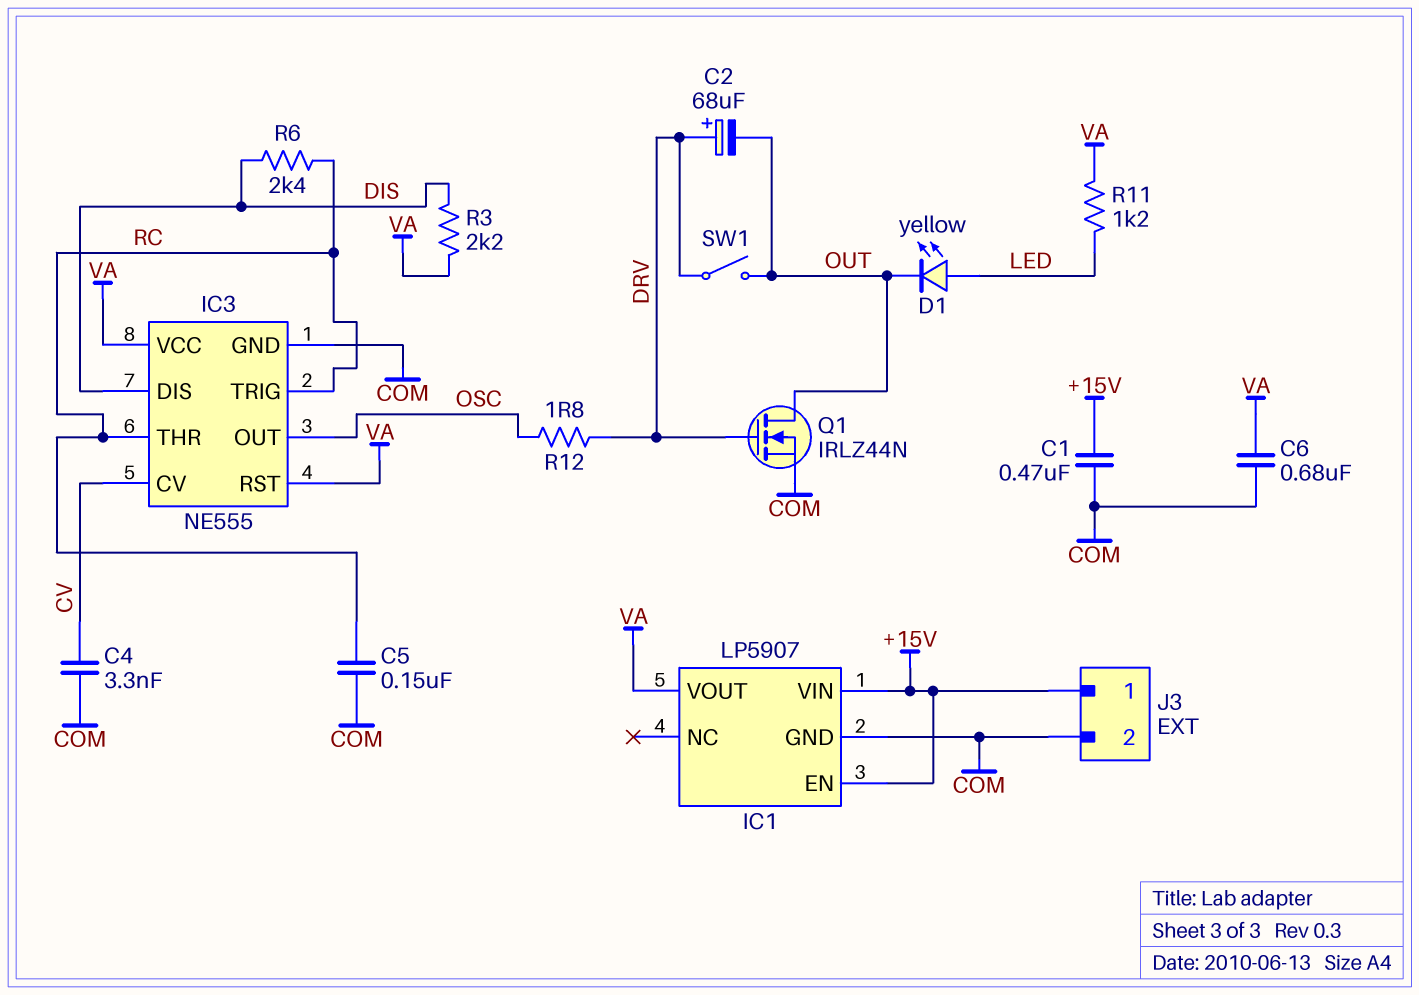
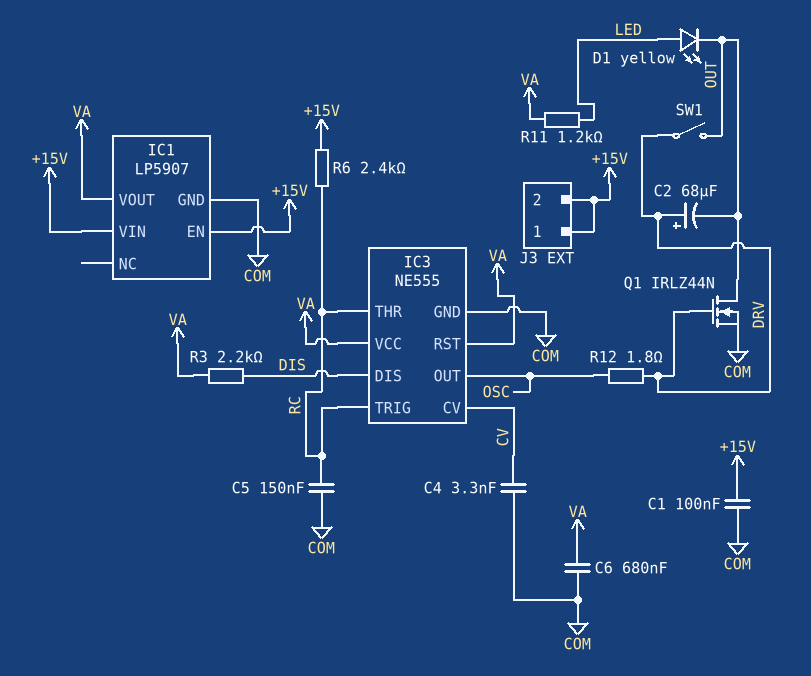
C1: 470nF (+15V, COM) -> 100nF (+15V, COM)
J3 pin 2: COM -> +15V
R6: 2.4k (DIS, RC) -> 2.4k (+15V, RC)

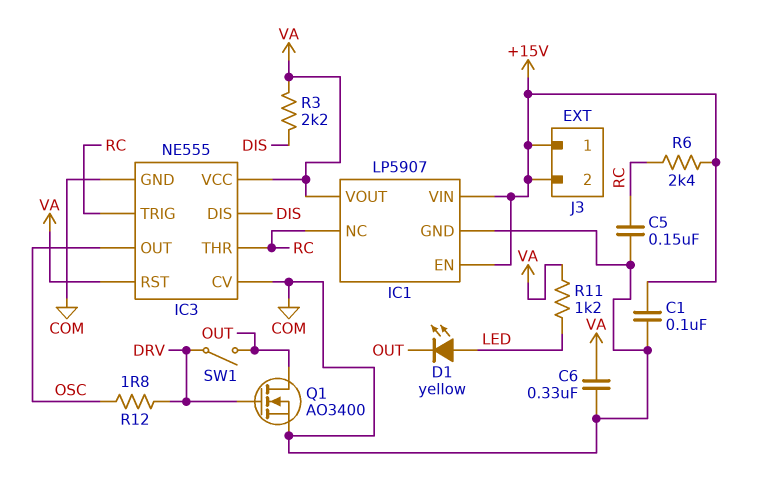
C2: 68uF (plus DRV, minus OUT) -> none
C4: 3.3nF (COM, CV) -> none
C6: 680nF (COM, VA) -> 330nF (COM, VA)
IC1 pin NC: none -> RC
IC3 pin CV: CV -> COM
Q1: NMOS IRLZ44N (G DRV, D OUT, S COM) -> NMOS AO3400 (G DRV, D OUT, S COM)

